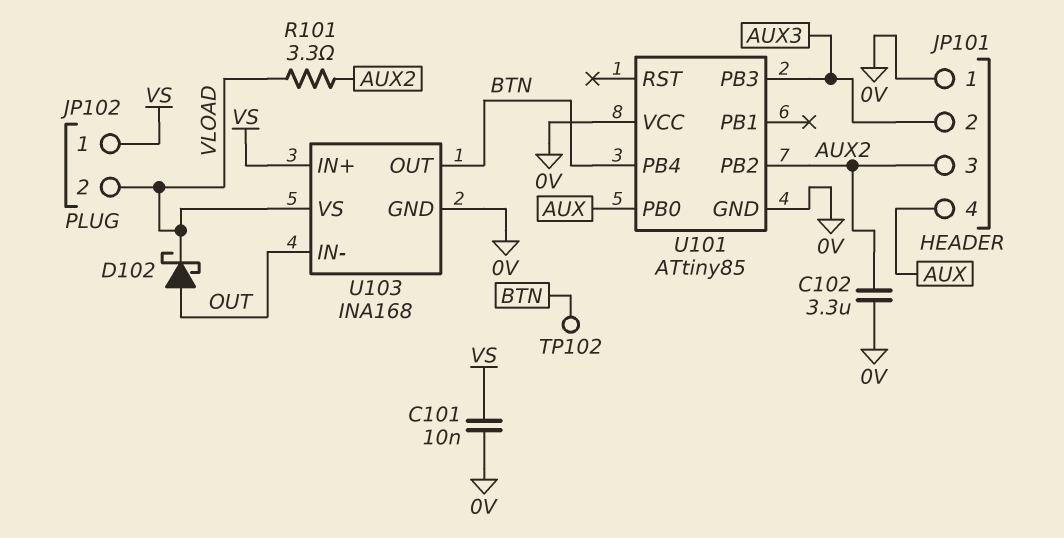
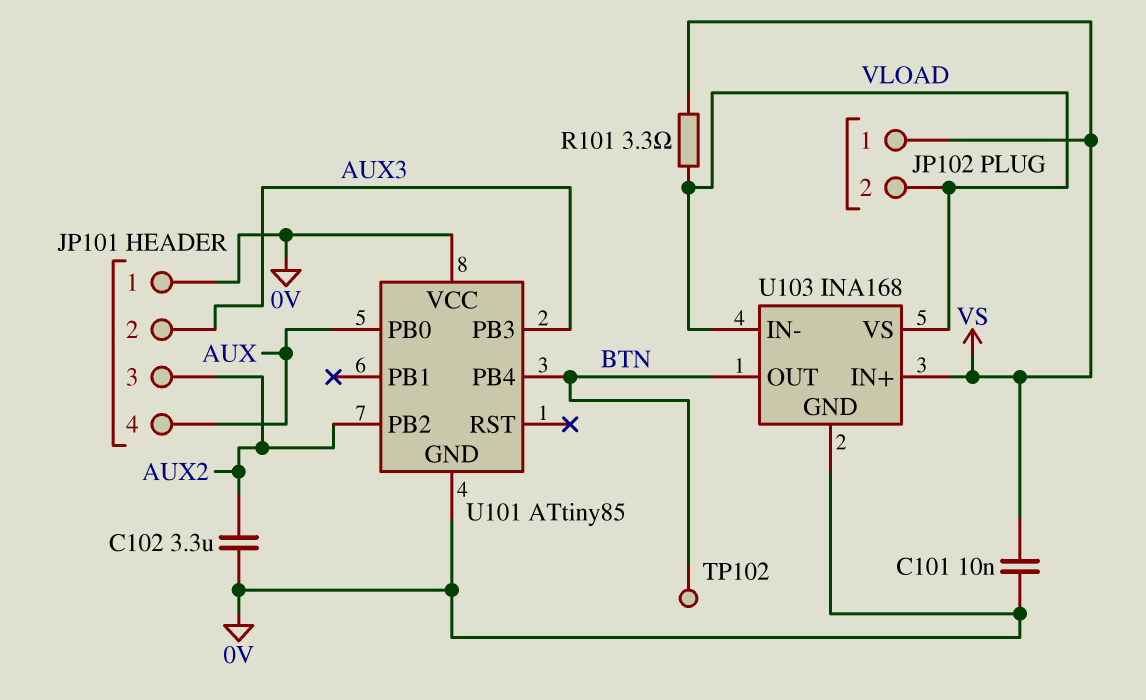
D102: schottky (A OUT, K VLOAD) -> none
R101: 3.3 (AUX2, VLOAD) -> 3.3 (VLOAD, VS)
U103 pin IN-: OUT -> VLOAD

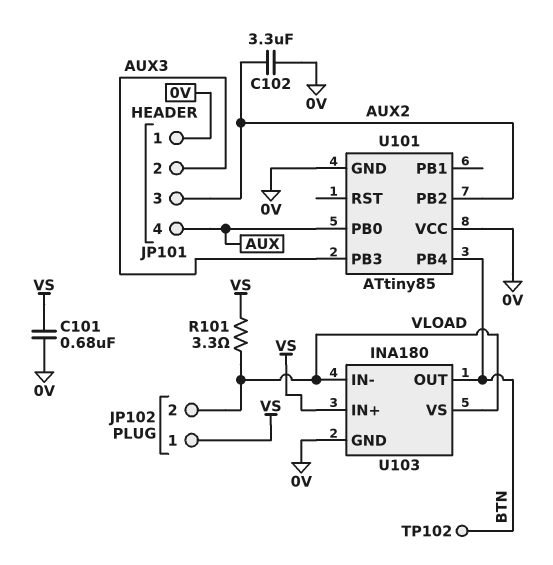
C101: 10nF (0V, VS) -> 680nF (0V, VS)
U103: INA168 -> INA180

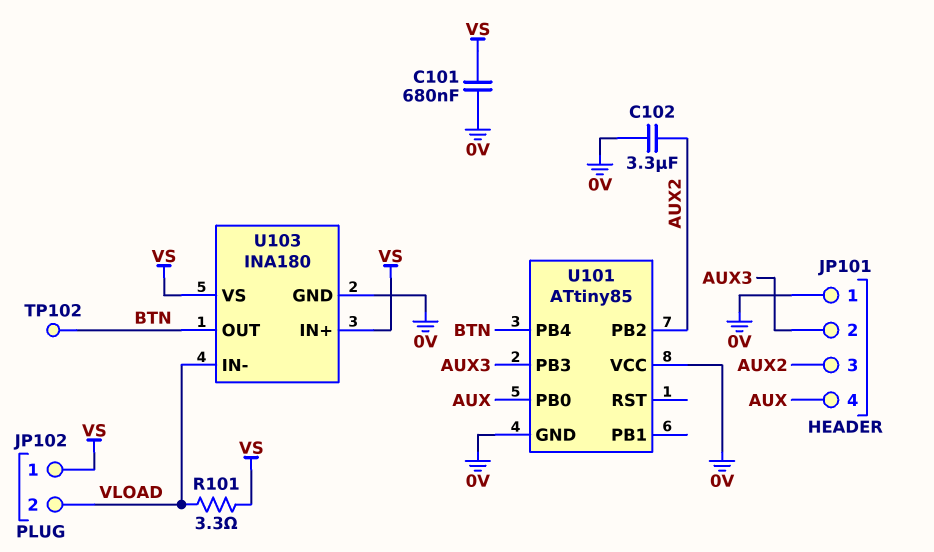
U103 pin VS: VLOAD -> VS

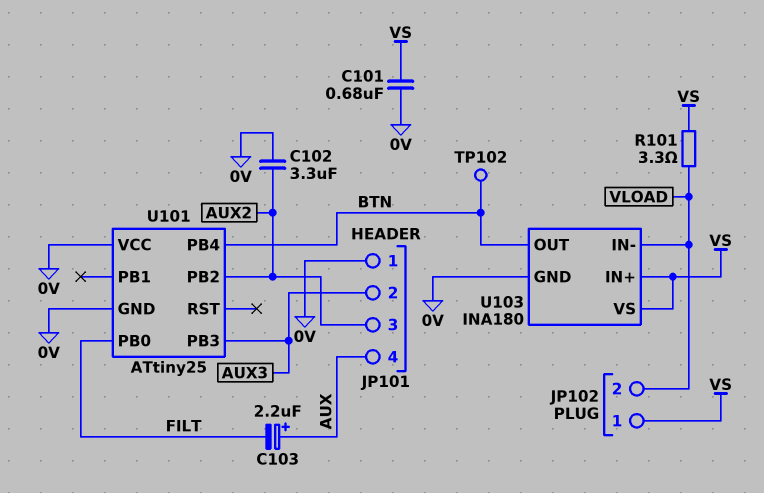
C103: none -> 2.2uF (plus AUX, minus FILT)
U101: ATtiny85 -> ATtiny25
U101 pin PB0: AUX -> FILT

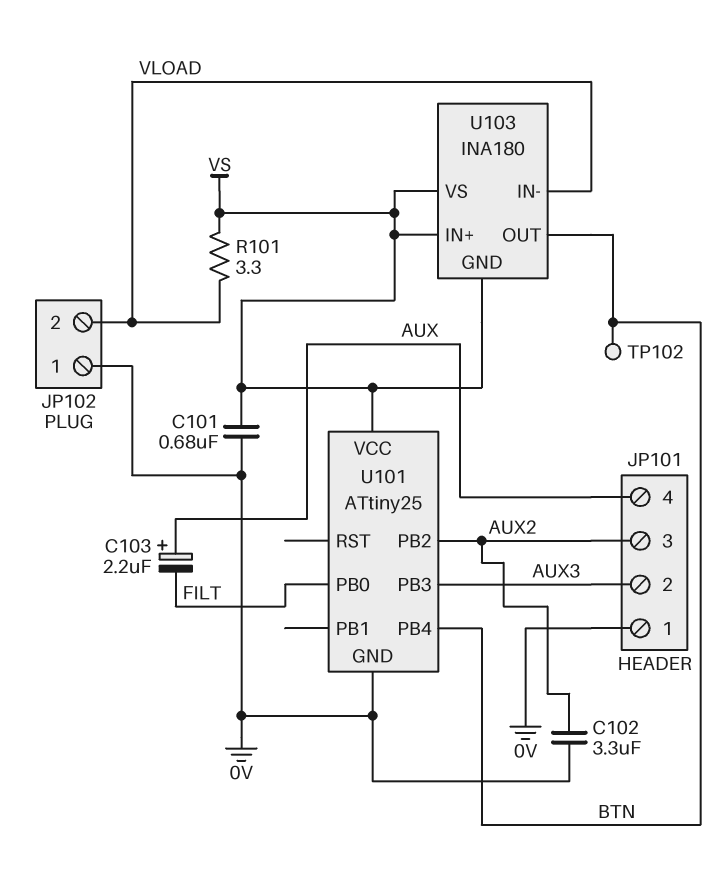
JP102 pin 1: VS -> 0V
U101 pin VCC: 0V -> VS
U103 pin GND: 0V -> VS

